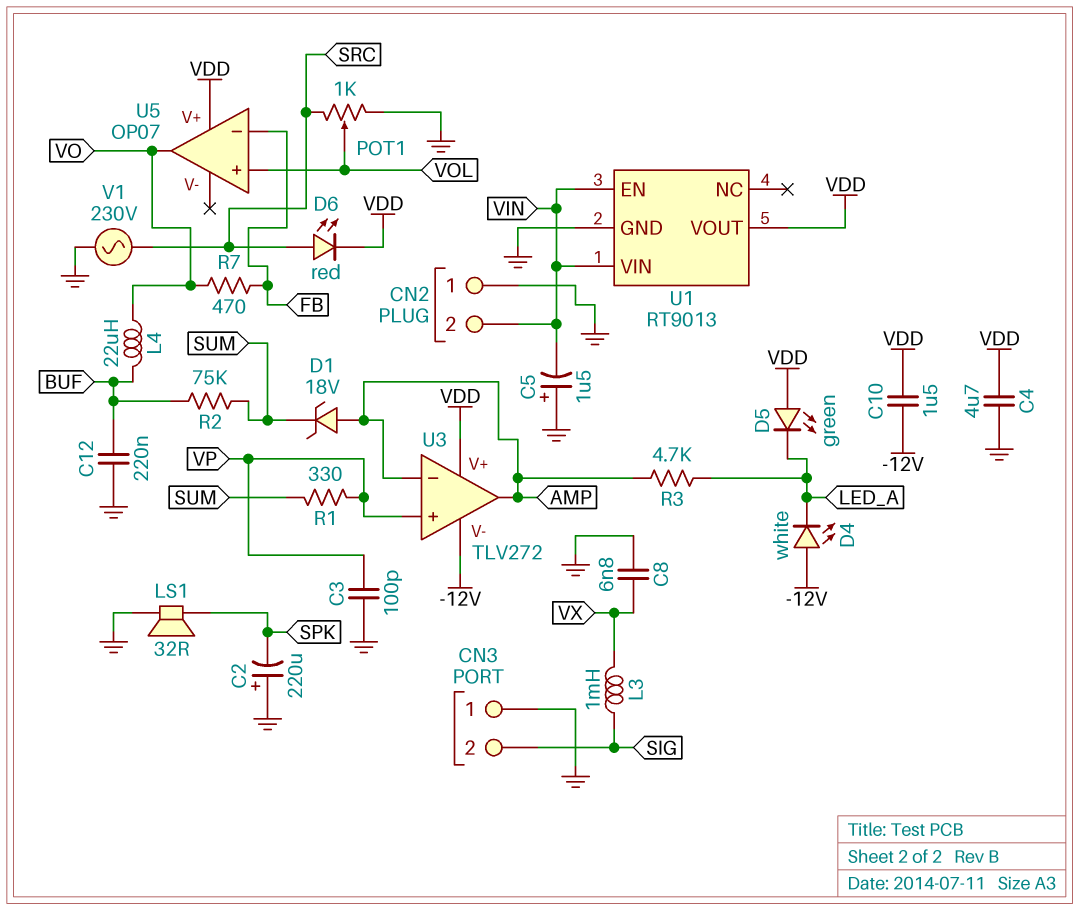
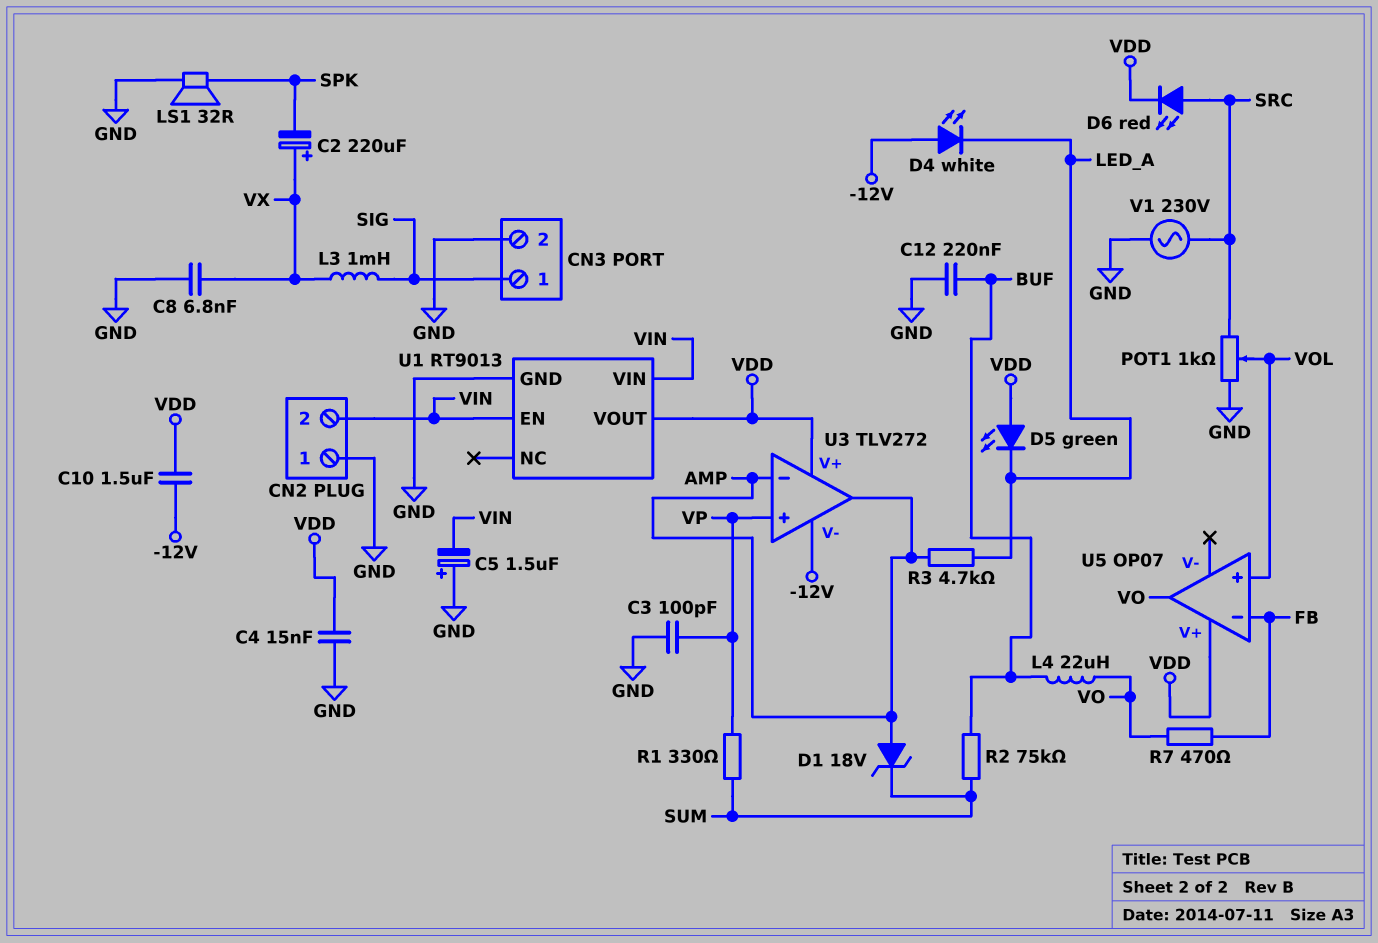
C2: 220uF (plus GND, minus SPK) -> 220uF (plus VX, minus SPK)
C4: 4.7uF (GND, VDD) -> 15nF (GND, VDD)
CN3 pin 1: GND -> SIG
CN3 pin 2: SIG -> GND

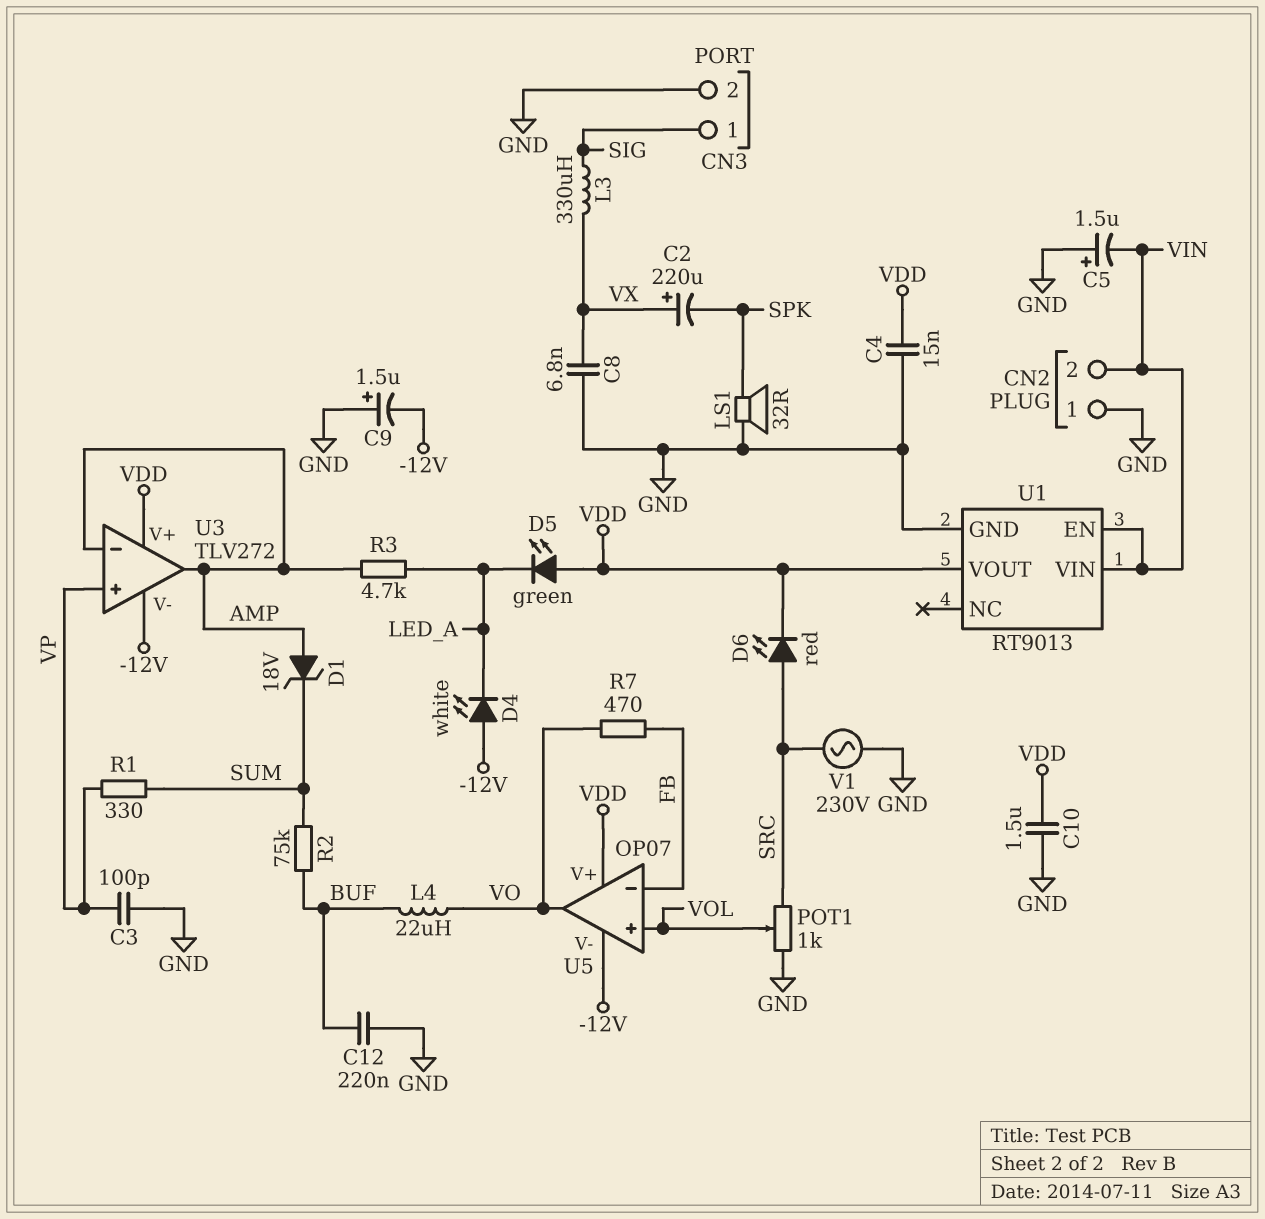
C9: none -> 1.5uF (plus GND, minus -12V)
C10: 1.5uF (-12V, VDD) -> 1.5uF (GND, VDD)
L3: 1mH (SIG, VX) -> 330uH (SIG, VX)
U5 pin V-: none -> -12V

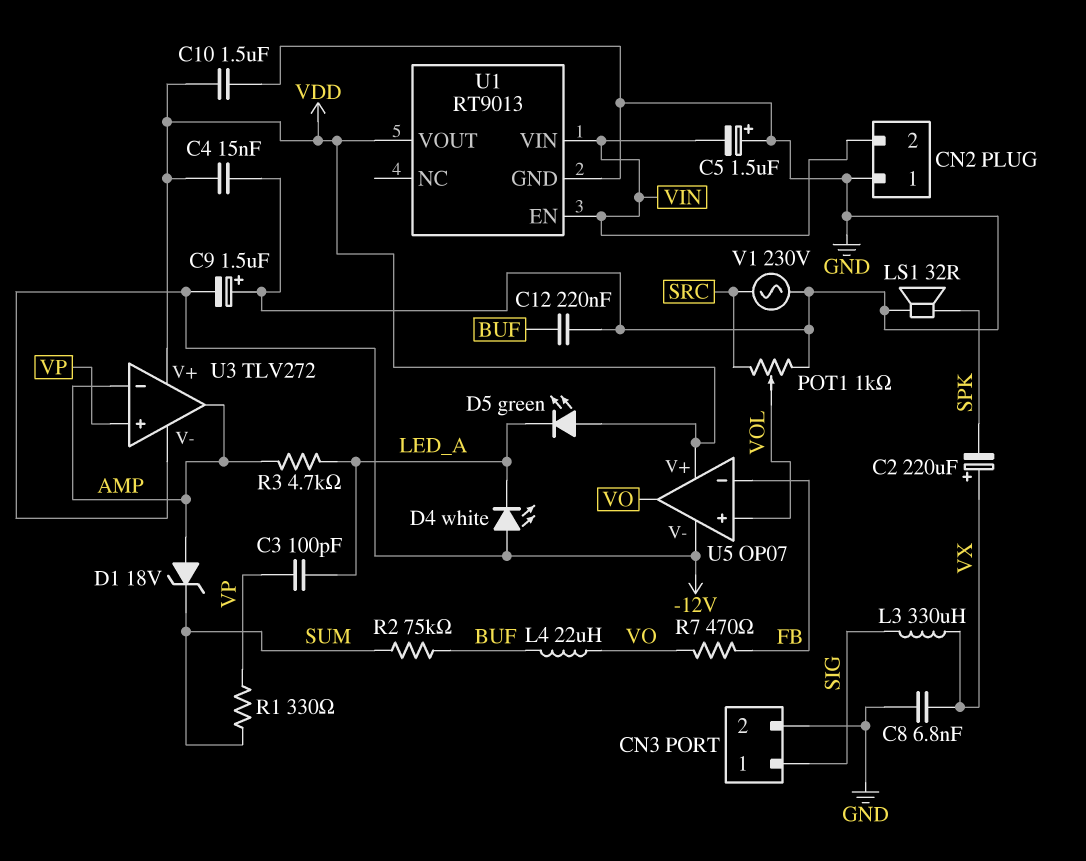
C3: 100pF (GND, VP) -> 100pF (LED_A, VP)
D6: LED red (A SRC, K VDD) -> none

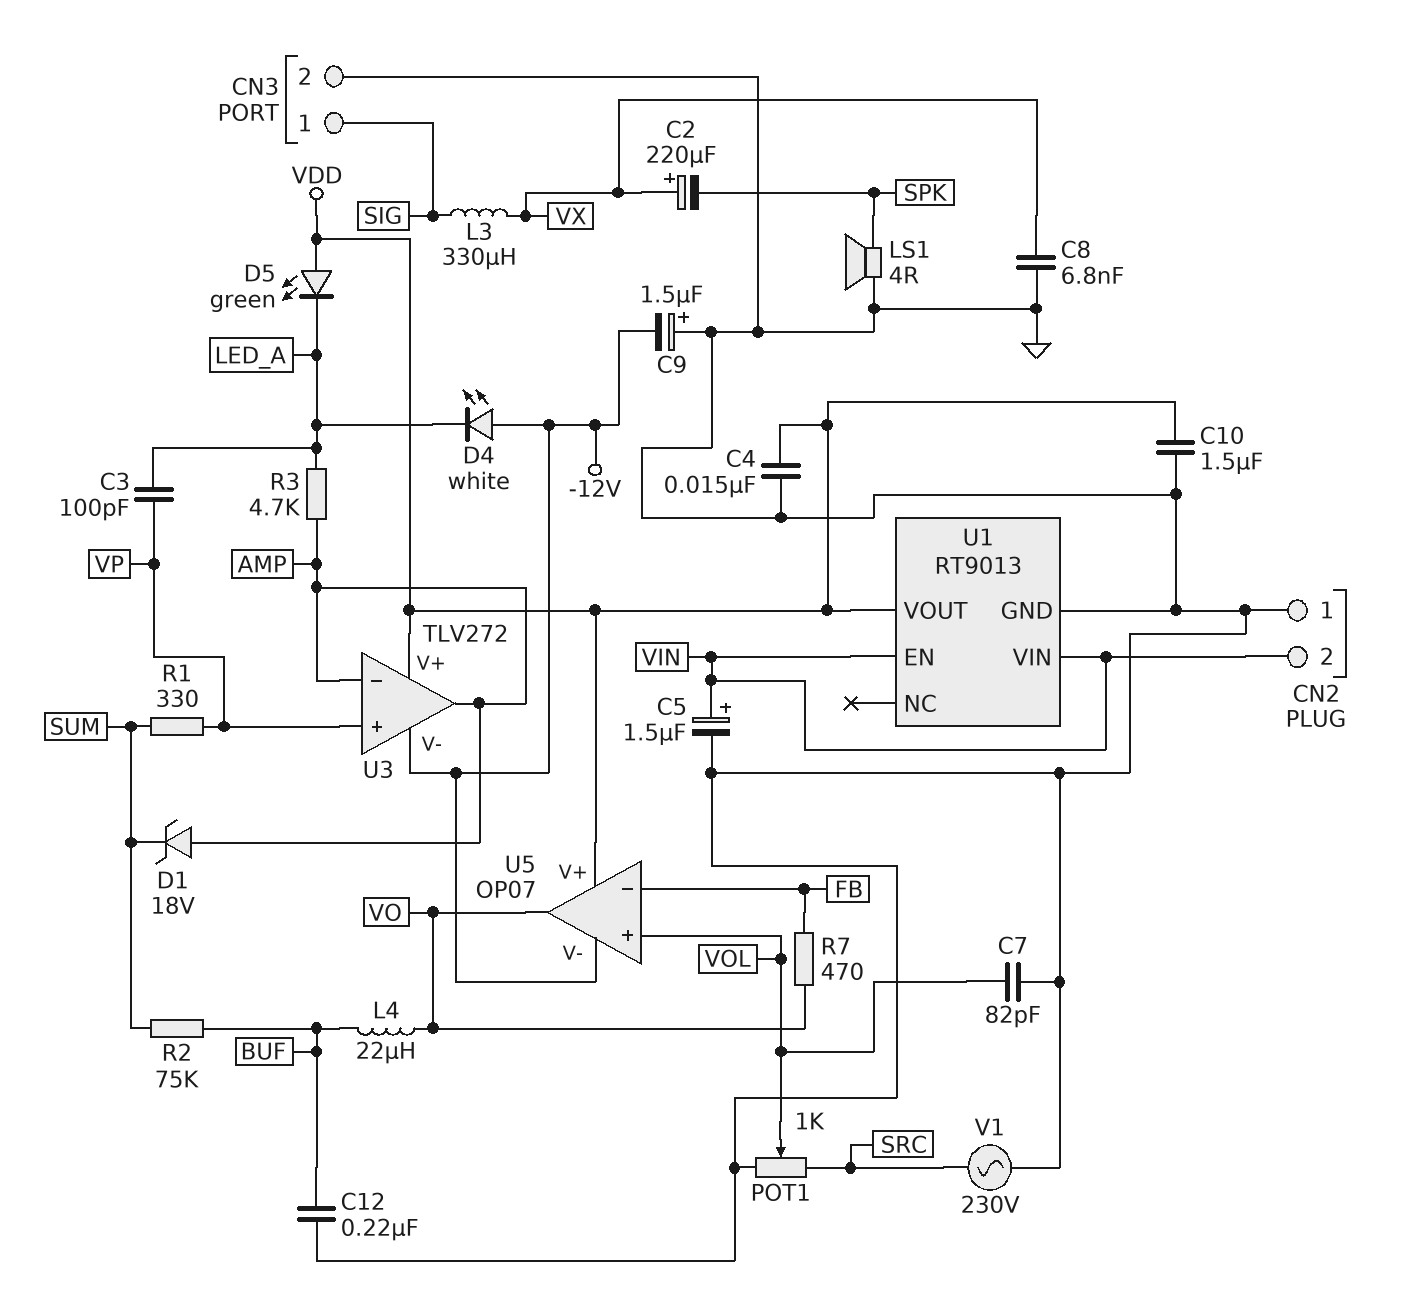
C5: 1.5uF (plus GND, minus VIN) -> 1.5uF (plus VIN, minus GND)
C7: none -> 82pF (GND, VOL)
LS1: speaker 32R (GND, SPK) -> speaker 4R (GND, SPK)

